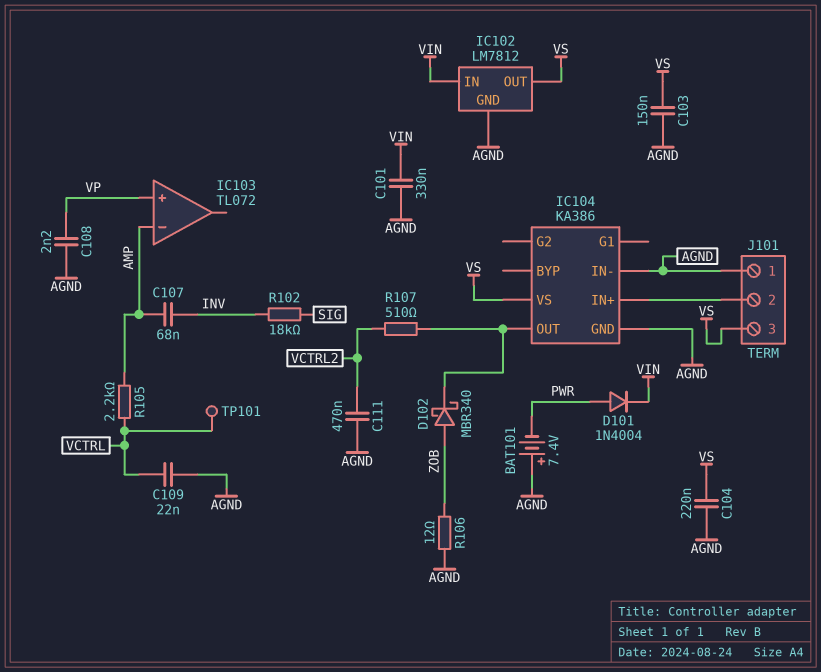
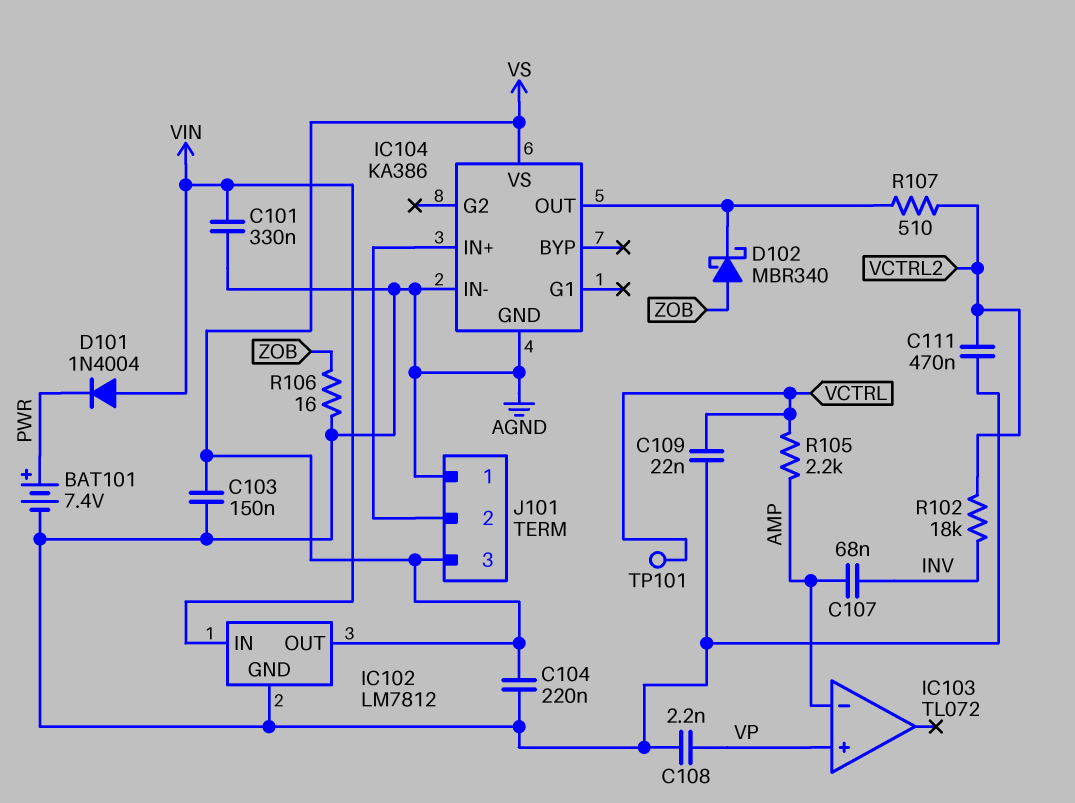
BAT101: 7.4V (plus AGND, minus PWR) -> 7.4V (plus PWR, minus AGND)
D101: diode 1N4004 (A PWR, K VIN) -> diode 1N4004 (A VIN, K PWR)
R102: 18k (INV, SIG) -> 18k (INV, VCTRL2)
R106: 12 (AGND, ZOB) -> 16 (AGND, ZOB)

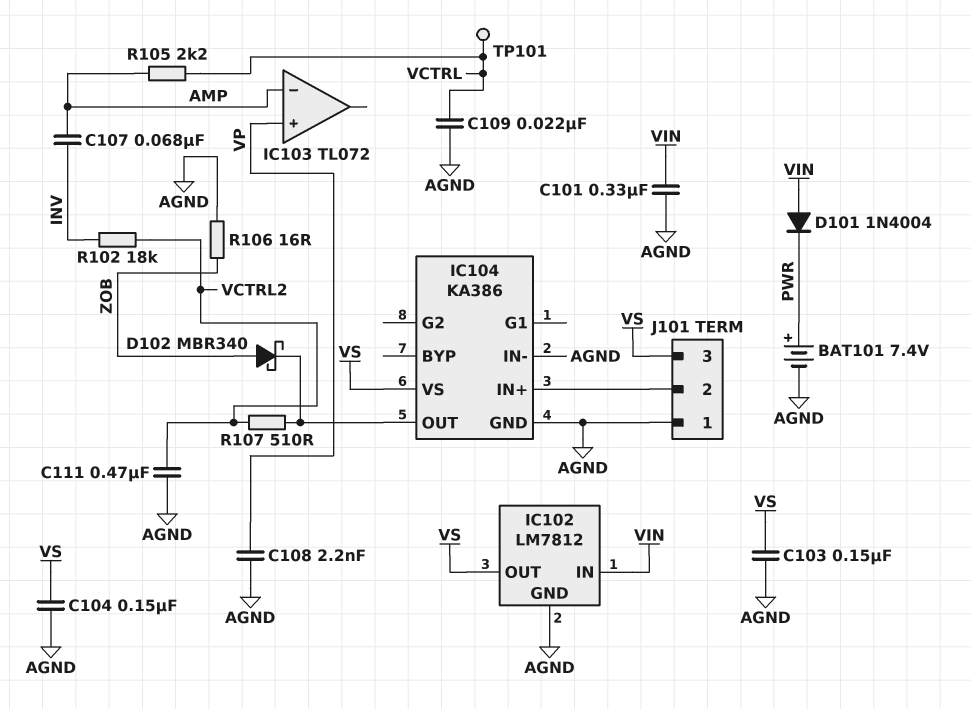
C104: 220nF (AGND, VS) -> 150nF (AGND, VS)

